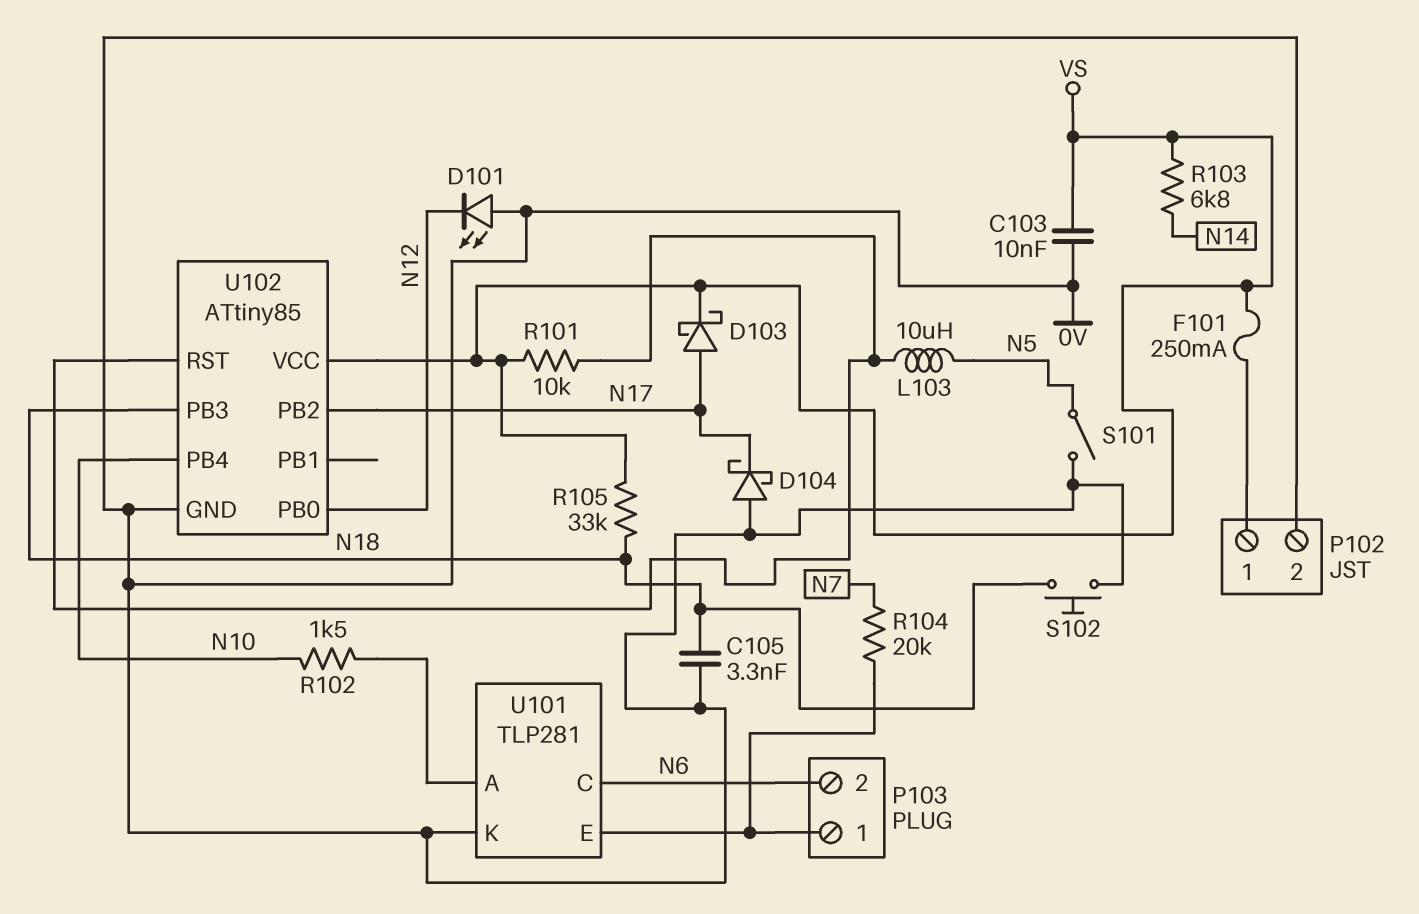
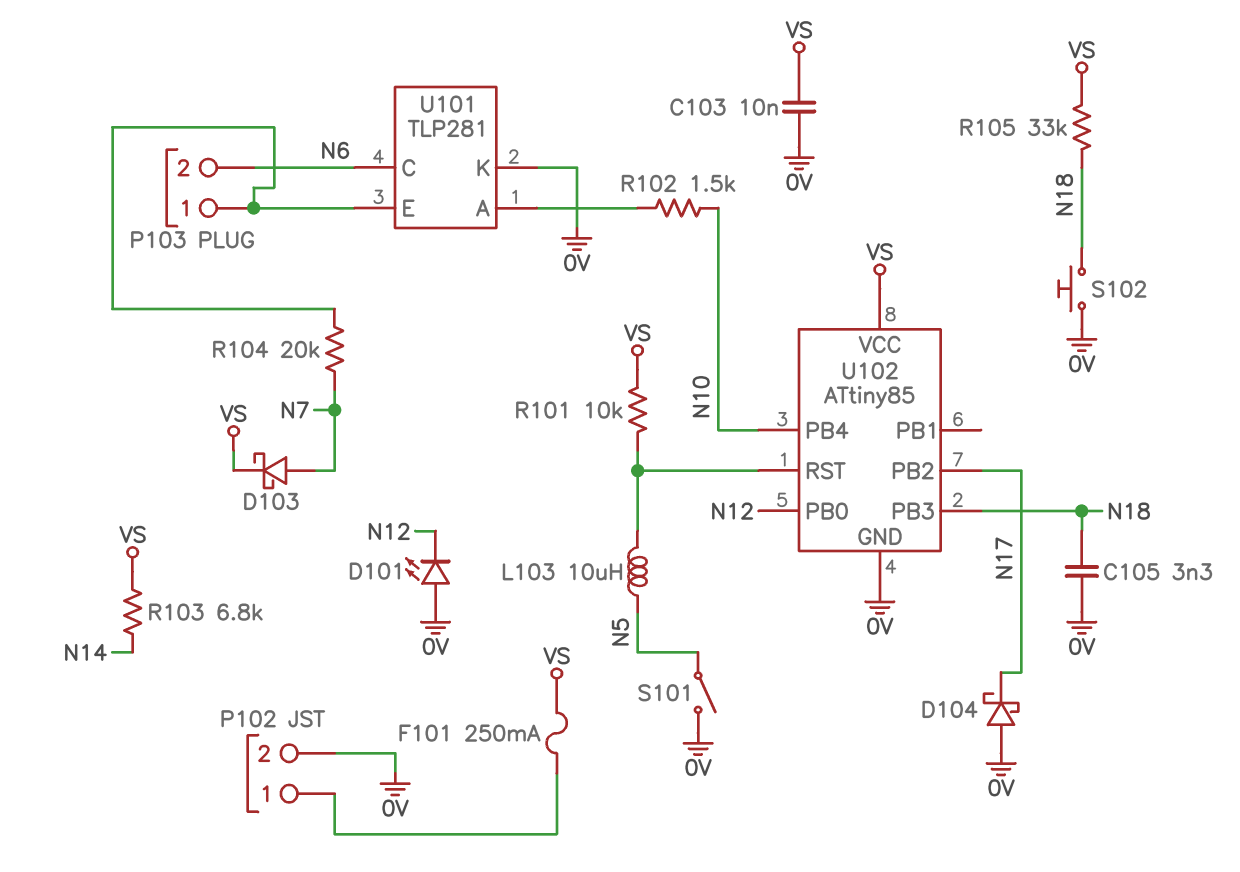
D103: schottky (A N17, K VS) -> schottky (A N7, K VS)

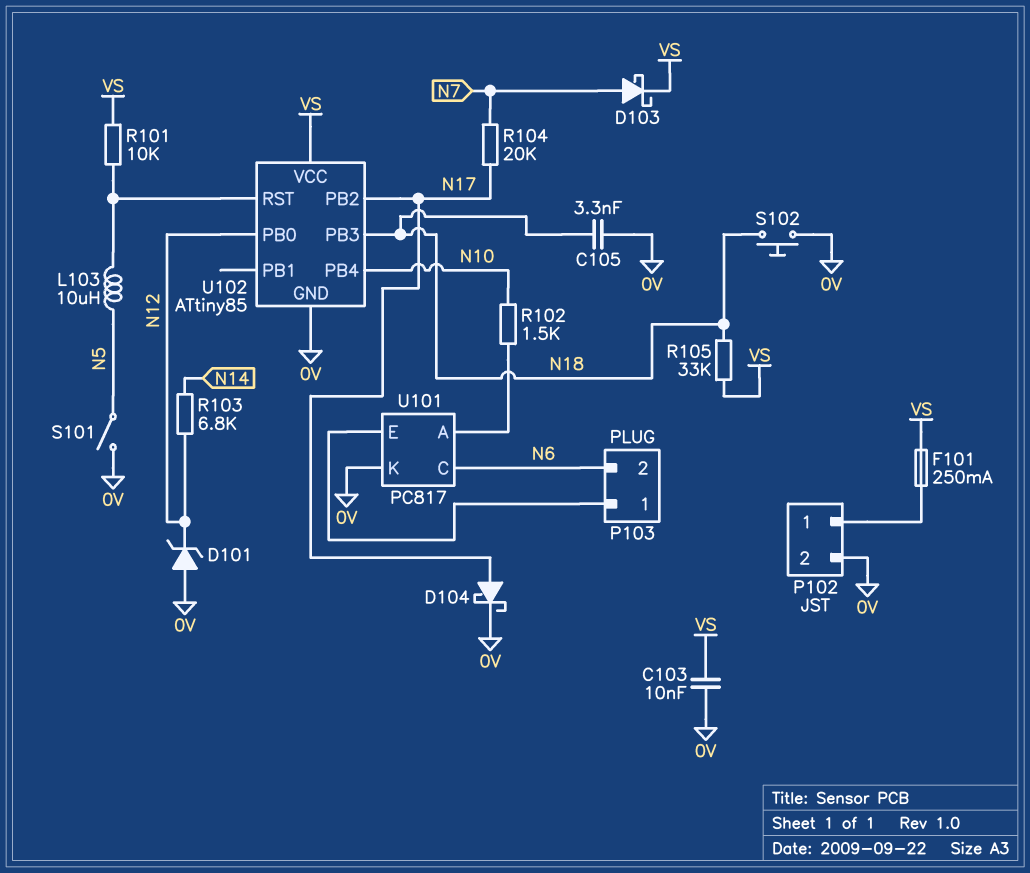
D101: LED (A 0V, K N12) -> zener (A 0V, K N12)
D104: schottky (A 0V, K N17) -> schottky (A N17, K 0V)
R103: 6.8k (N14, VS) -> 6.8k (N12, N14)
R104: 20k (N7, P103/1) -> 20k (N7, N17)
U101: TLP281 -> PC817

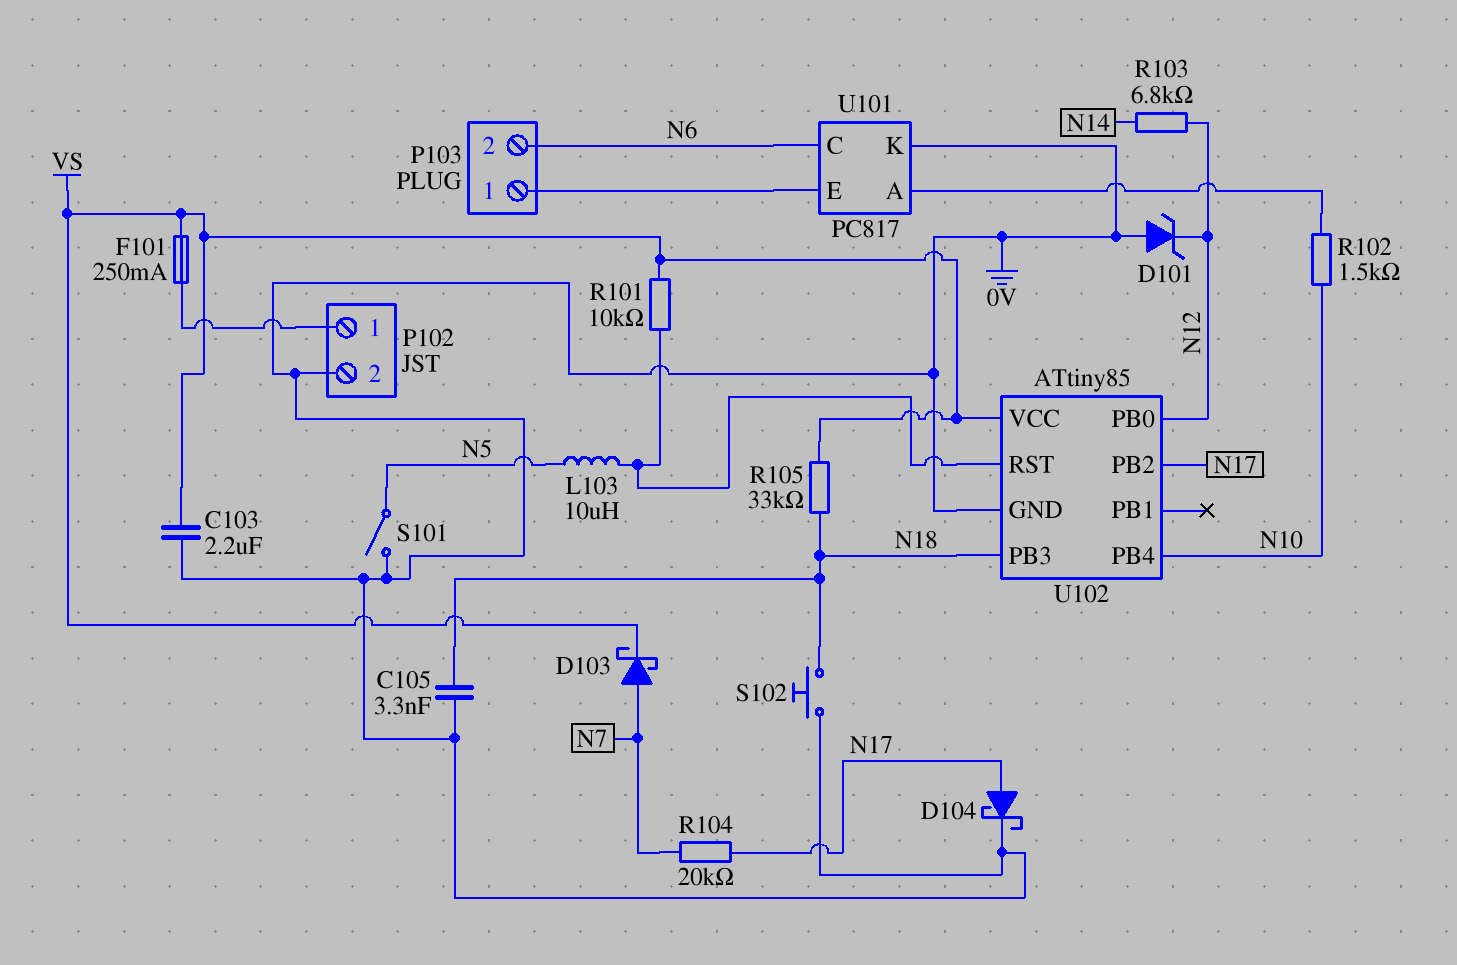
C103: 10nF (0V, VS) -> 2.2uF (0V, VS)

